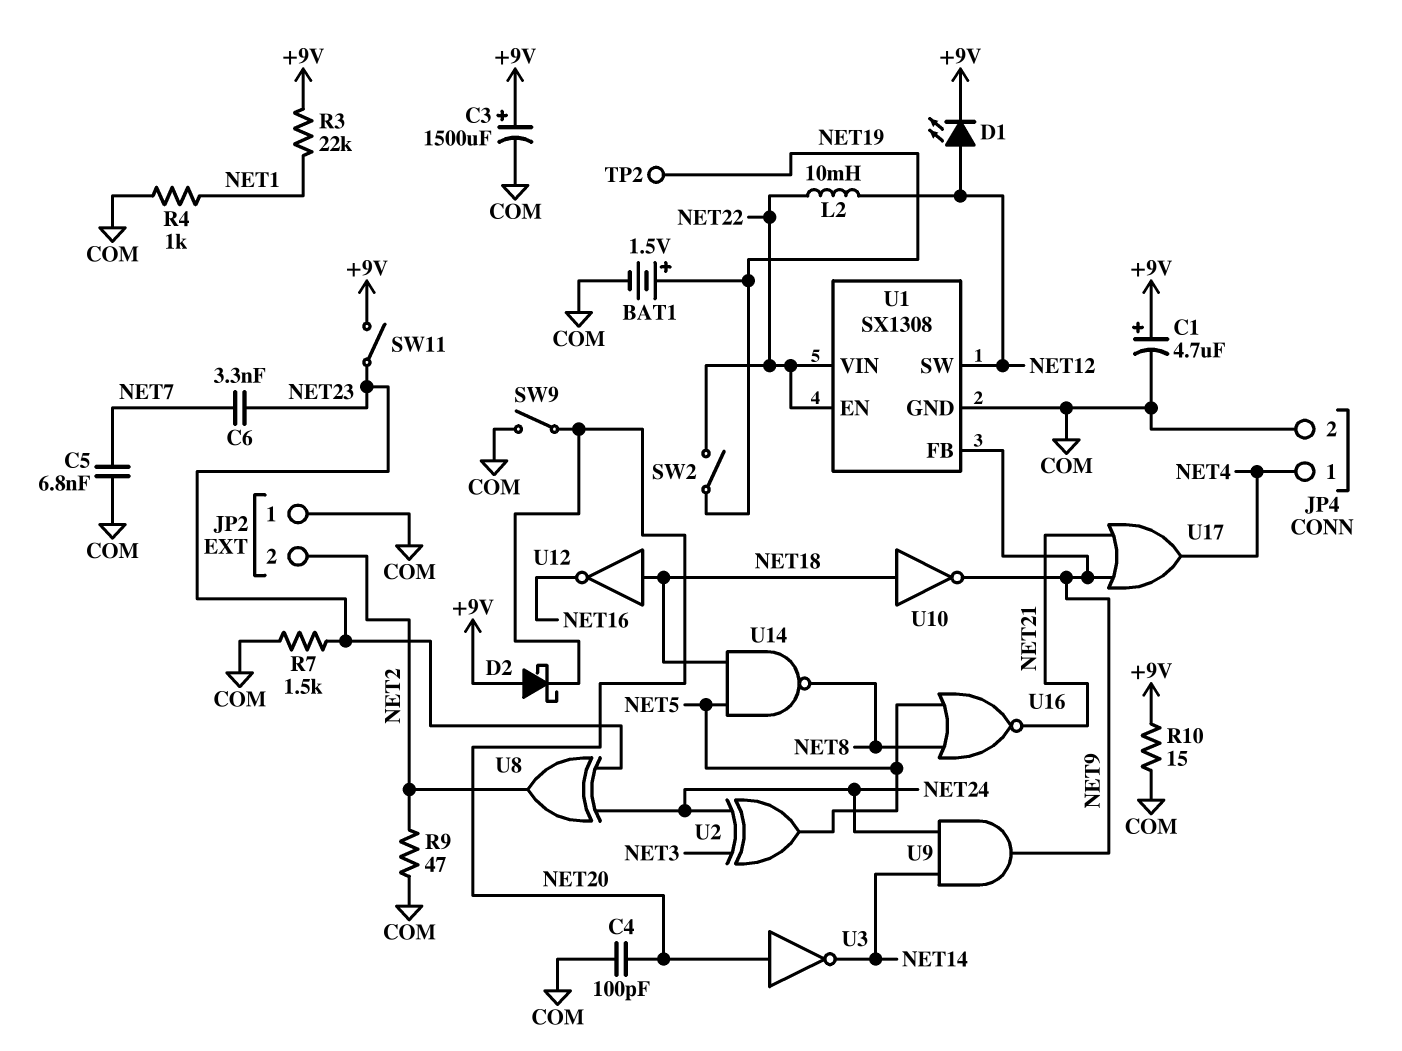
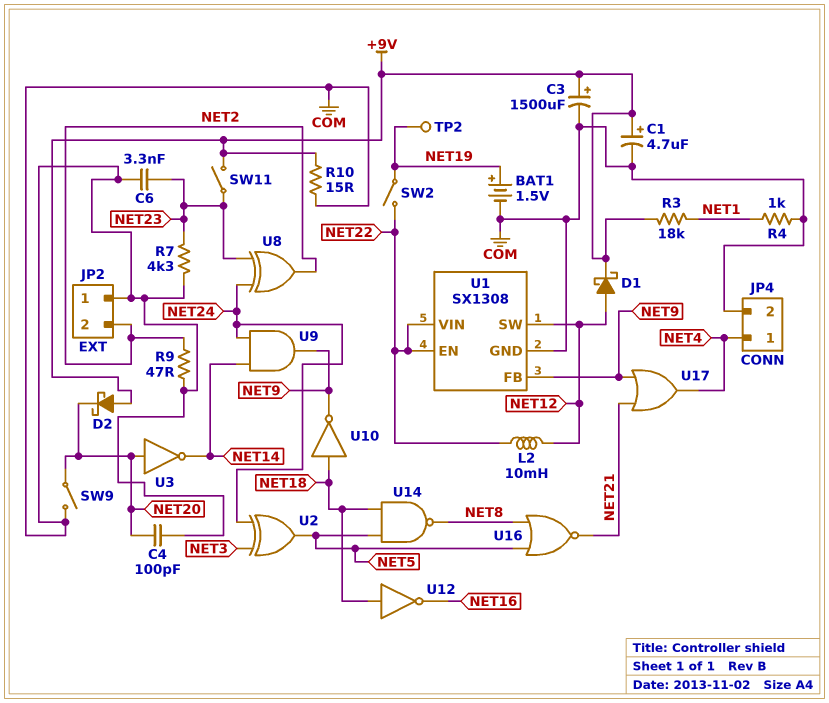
C5: 6.8nF (COM, NET7) -> none
C6: 3.3nF (NET7, NET23) -> 3.3nF (COM, NET23)
D1: LED (A NET12, K +9V) -> schottky (A NET12, K +9V)
R3: 22k (+9V, NET1) -> 18k (+9V, NET1)
R7: 1.5k (COM, NET23) -> 4.3k (COM, NET23)

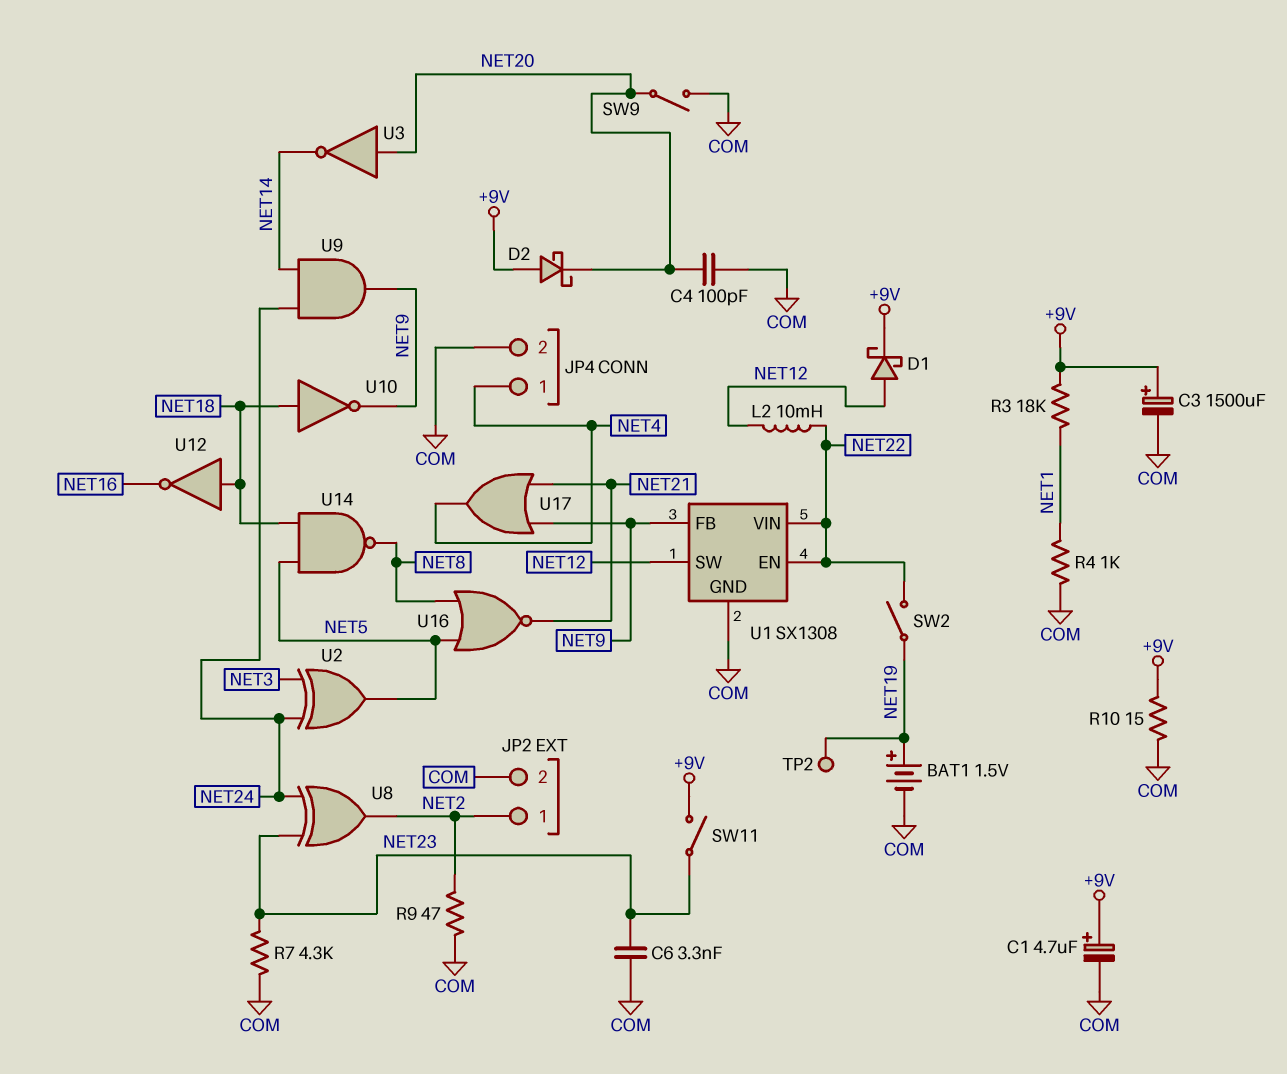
JP2 pin 1: COM -> NET2
JP2 pin 2: NET2 -> COM

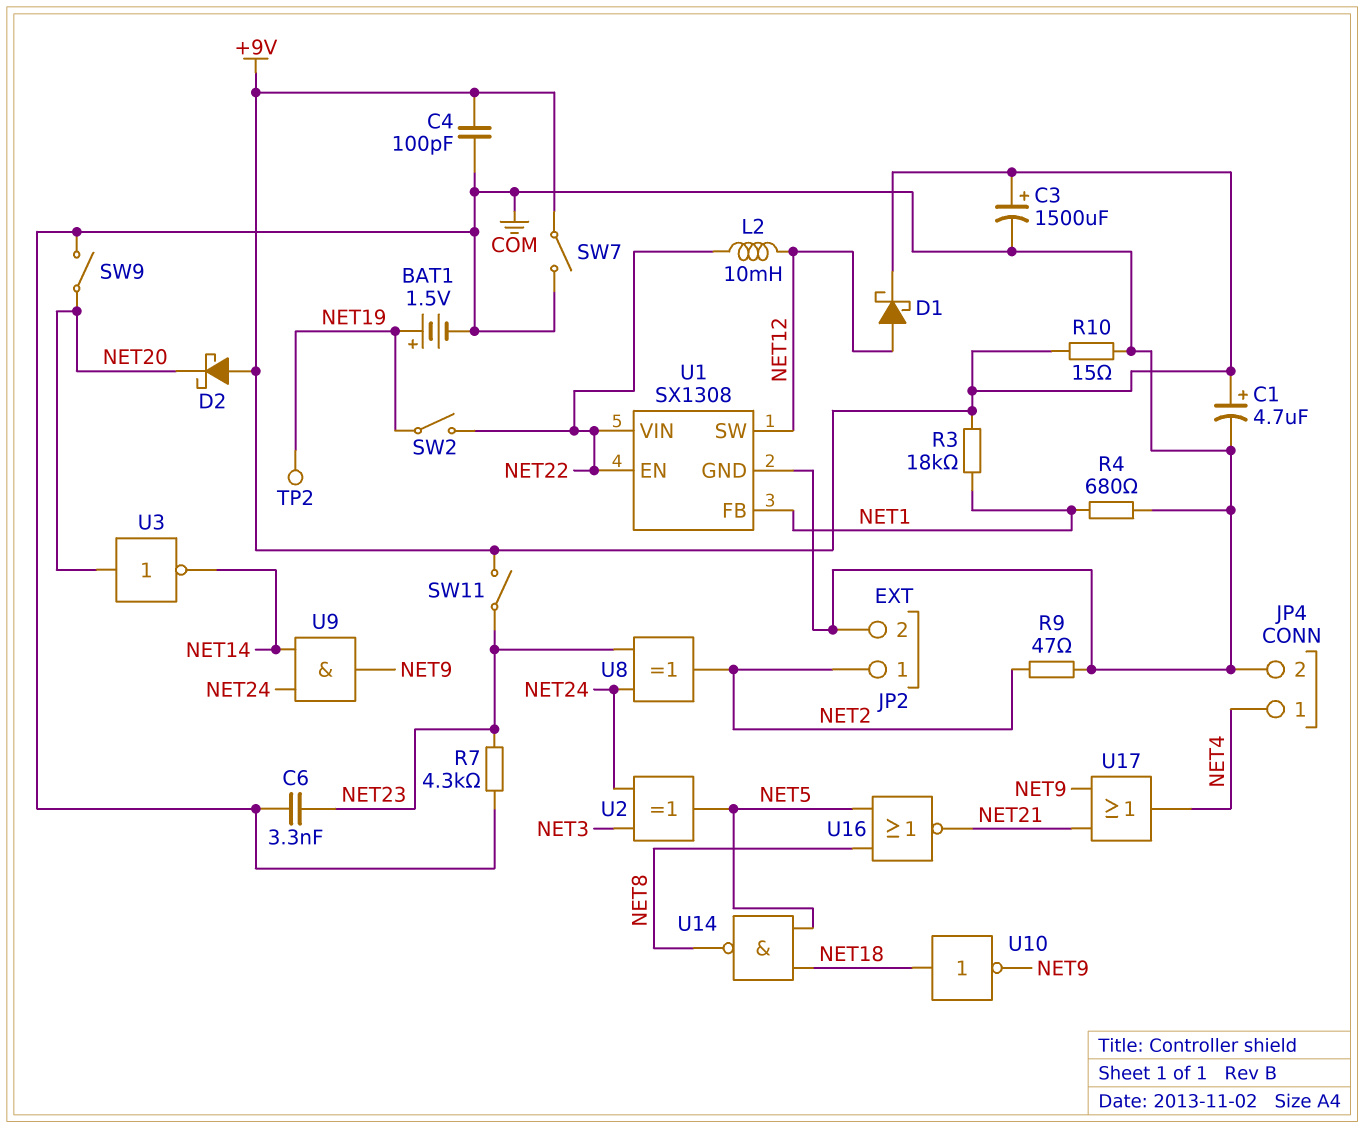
C4: 100pF (COM, NET20) -> 100pF (+9V, COM)
R4: 1k (COM, NET1) -> 680 (COM, NET1)
SW7: none -> switch (+9V, COM)
U1 pin FB: NET9 -> NET1
U12: NOT (in NET18, out NET16) -> none

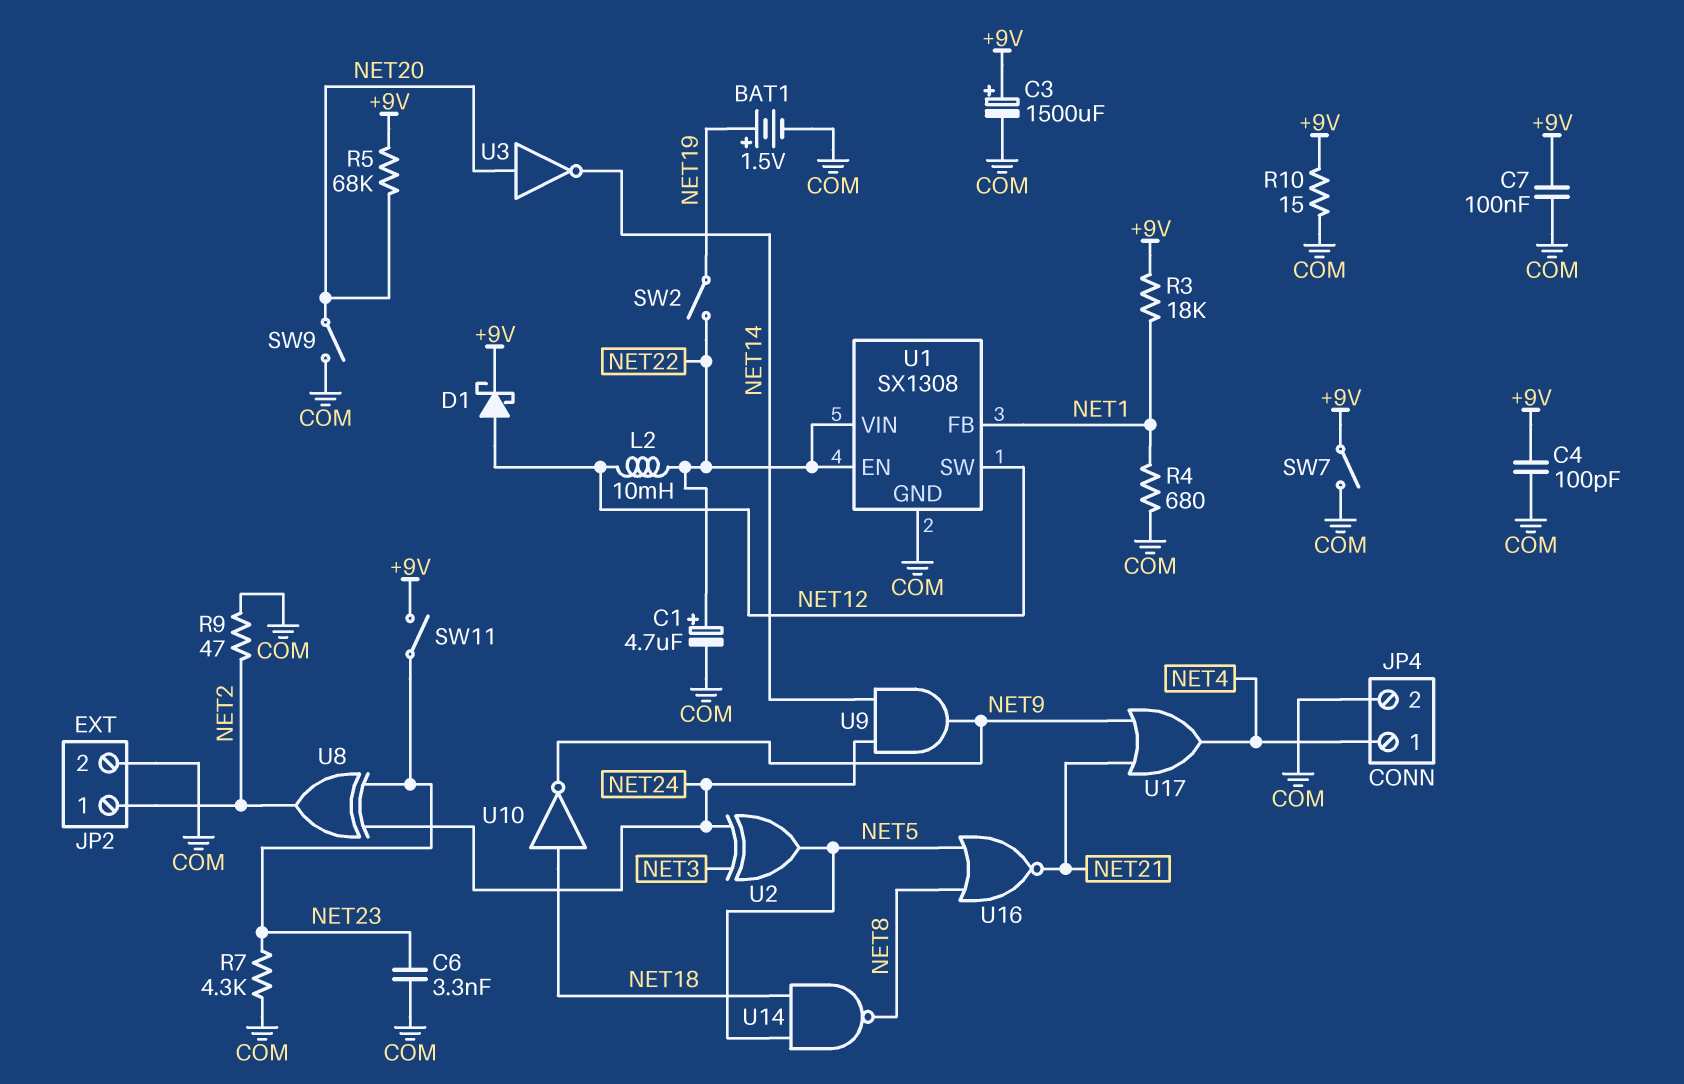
C1: 4.7uF (plus +9V, minus COM) -> 4.7uF (plus NET22, minus COM)
C7: none -> 100nF (+9V, COM)
D2: schottky (A +9V, K NET20) -> none
R5: none -> 68k (+9V, NET20)
TP2: test point (NET19) -> none

